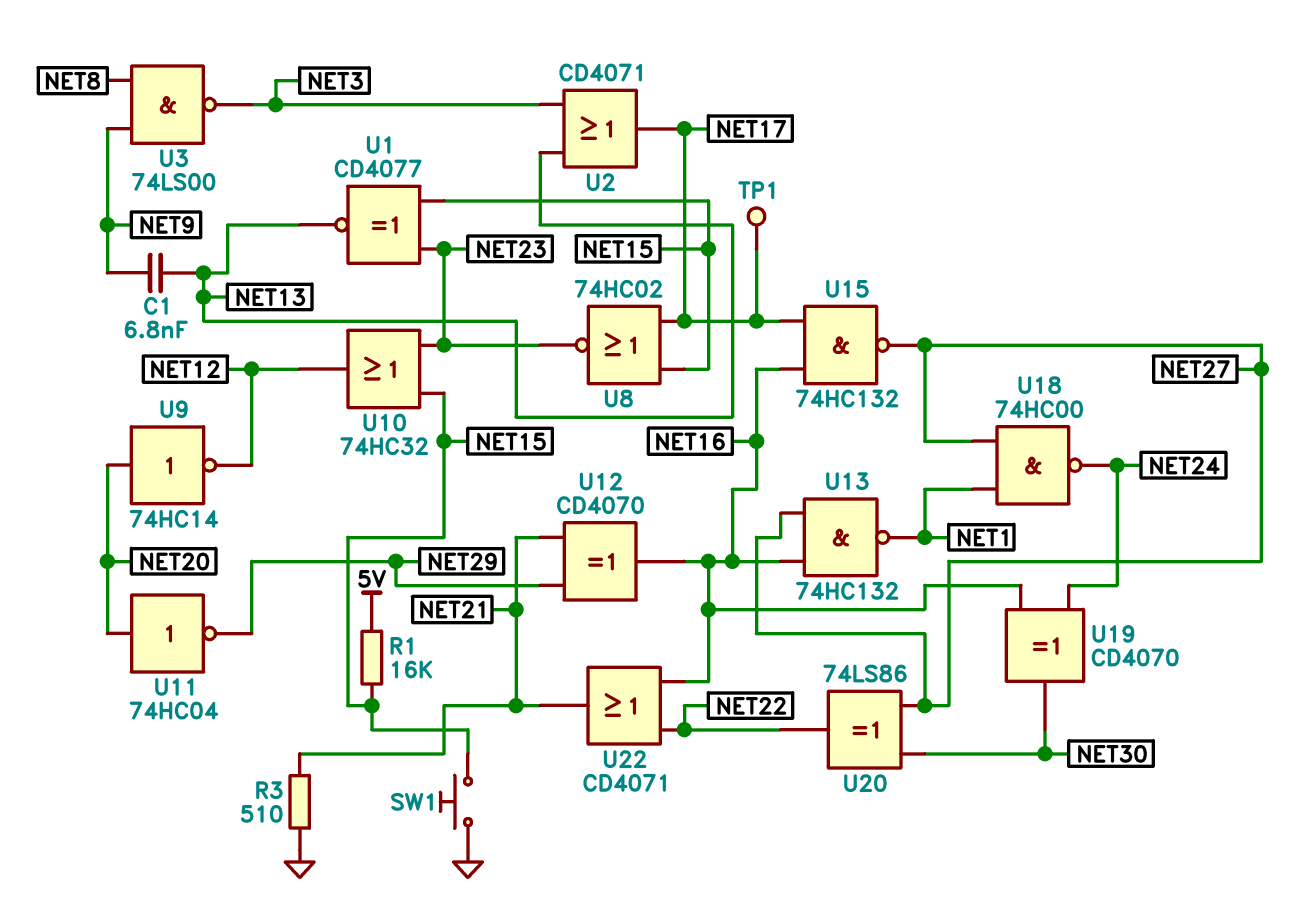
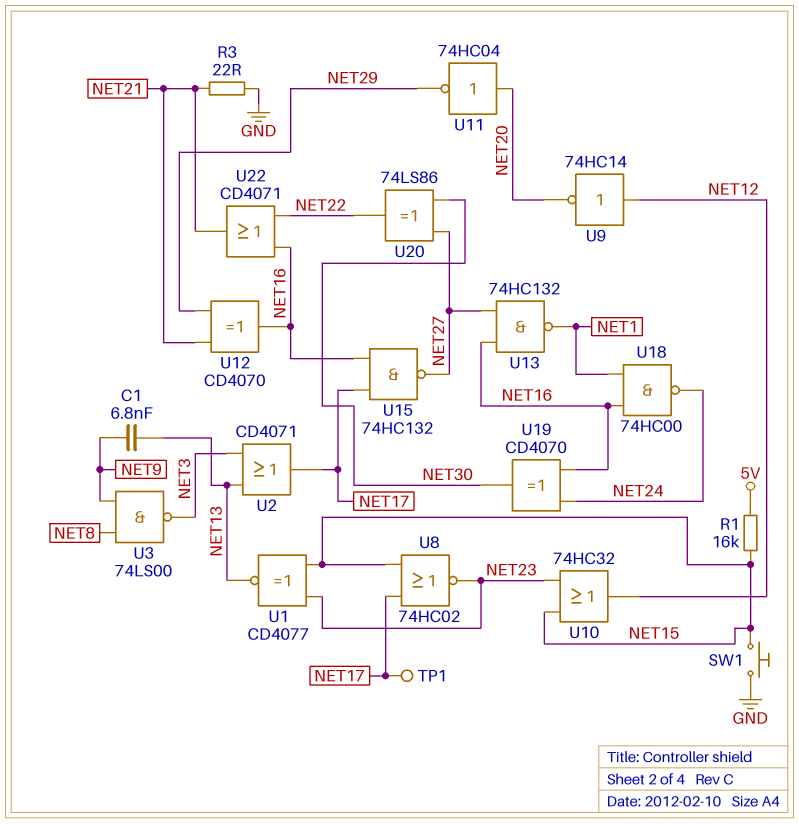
R3: 510 (GND, NET21) -> 22 (GND, NET21)
U9: NOT 74HC14 (in NET20, out NET12) -> NOT 74HC14 (in NET12, out NET20)
U18: NAND 74HC00 (in NET1, in NET27, out NET24) -> NAND 74HC00 (in NET1, in NET16, out NET24)

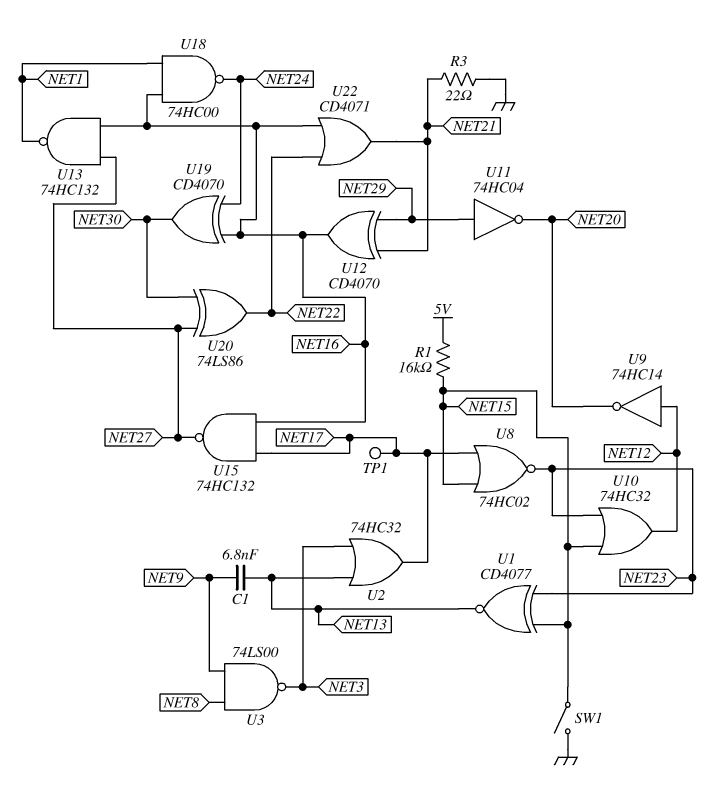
SW1: button (GND, NET15) -> switch (GND, NET15)
U2: OR CD4071 (in NET3, in NET13, out NET17) -> OR 74HC32 (in NET3, in NET13, out NET17)
U11: NOT 74HC04 (in NET20, out NET29) -> NOT 74HC04 (in NET29, out NET20)

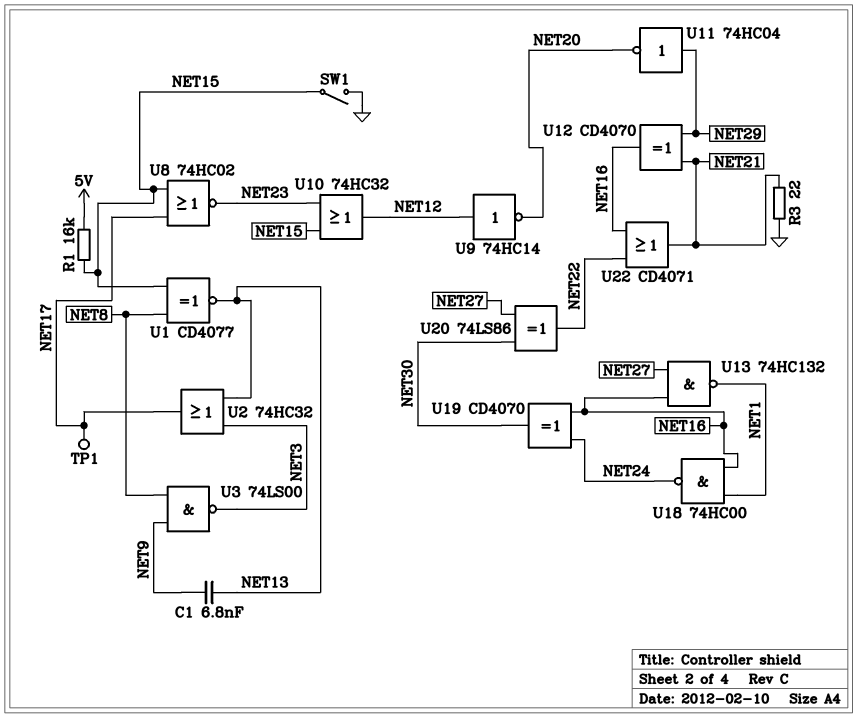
U1: XNOR CD4077 (in NET15, in NET23, out NET13) -> XNOR CD4077 (in NET8, in NET15, out NET13)
U15: NAND 74HC132 (in NET16, in NET17, out NET27) -> none

